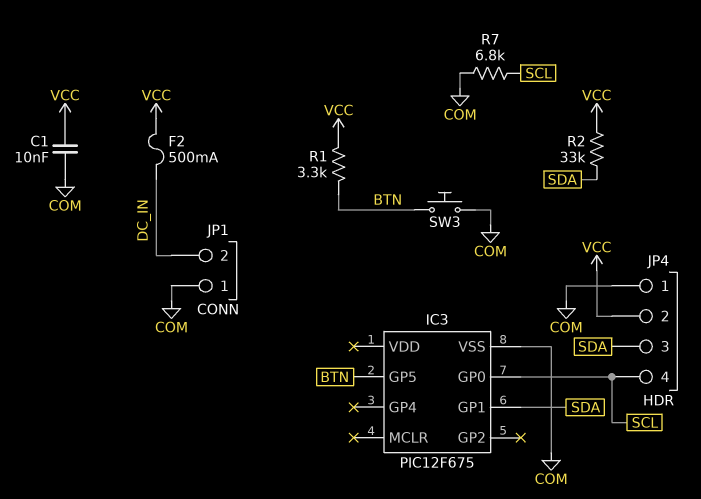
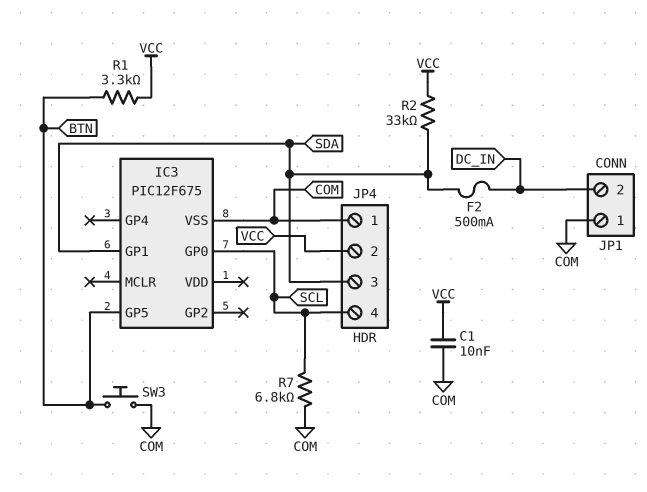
F2: 500mA (DC_IN, VCC) -> 500mA (DC_IN, SDA)

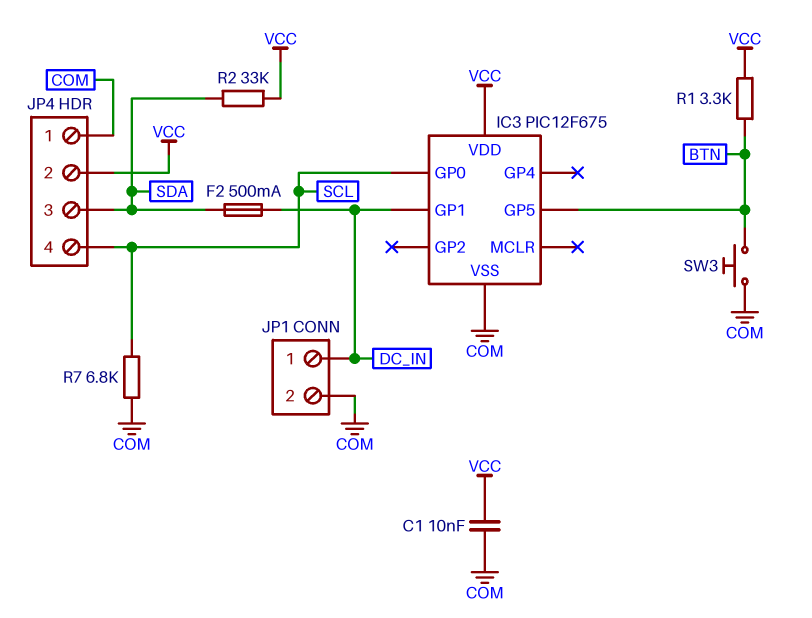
IC3 pin GP1: SDA -> DC_IN
IC3 pin VDD: none -> VCC
JP1 pin 1: COM -> DC_IN
JP1 pin 2: DC_IN -> COM

